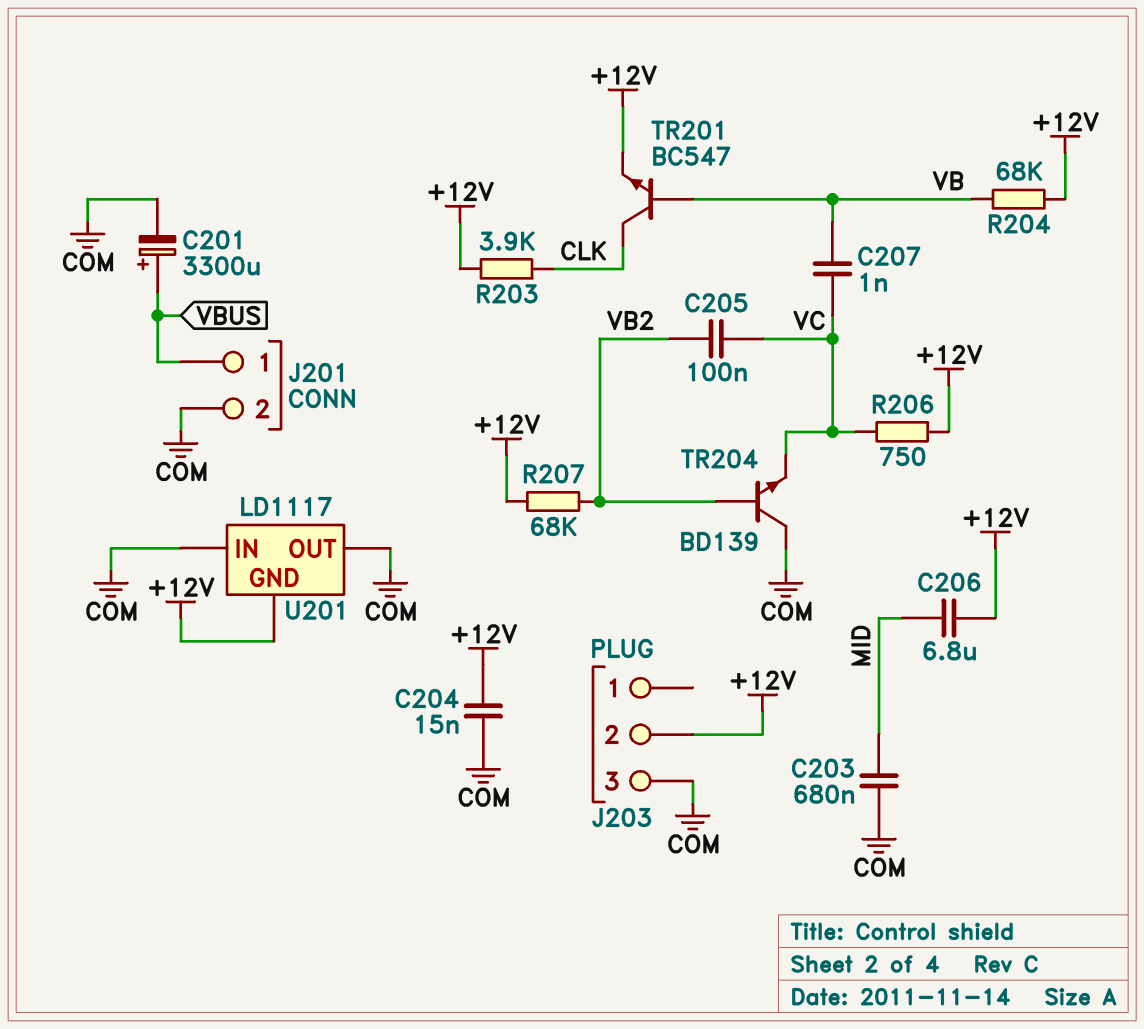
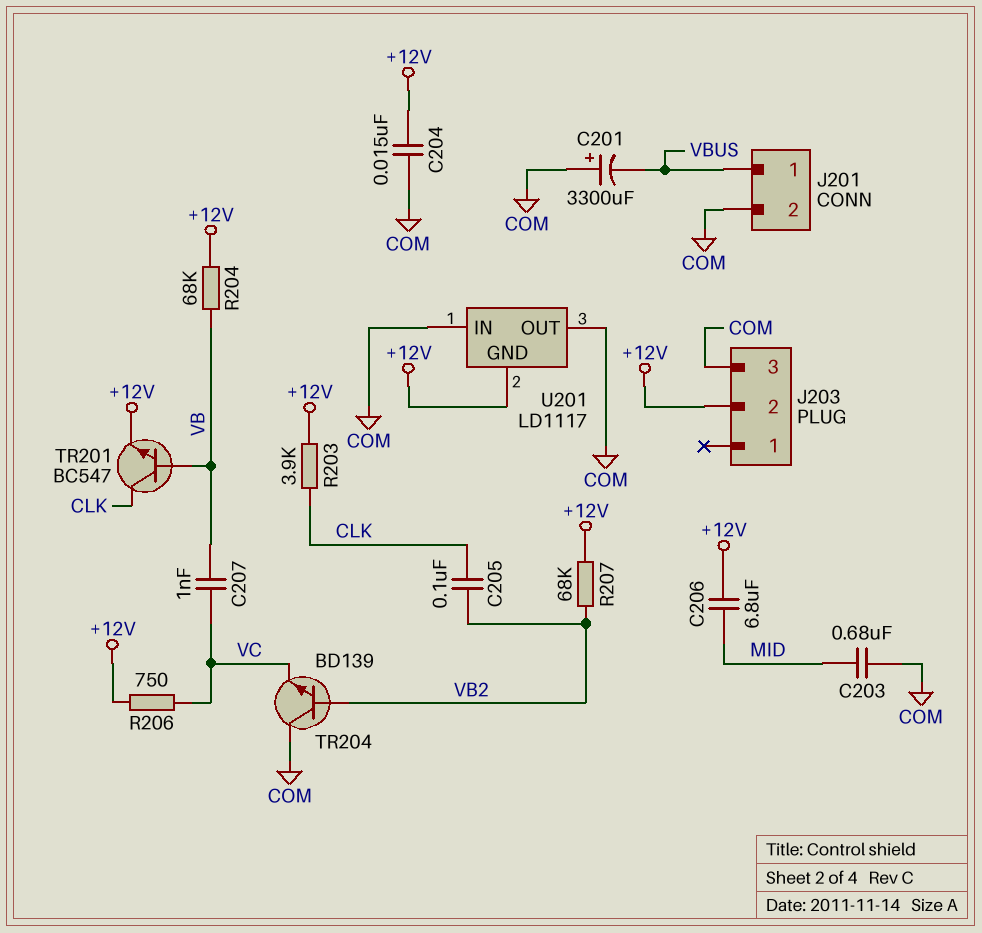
C201: 3300uF (plus VBUS, minus COM) -> 3300uF (plus COM, minus VBUS)
C205: 100nF (VB2, VC) -> 100nF (CLK, VB2)

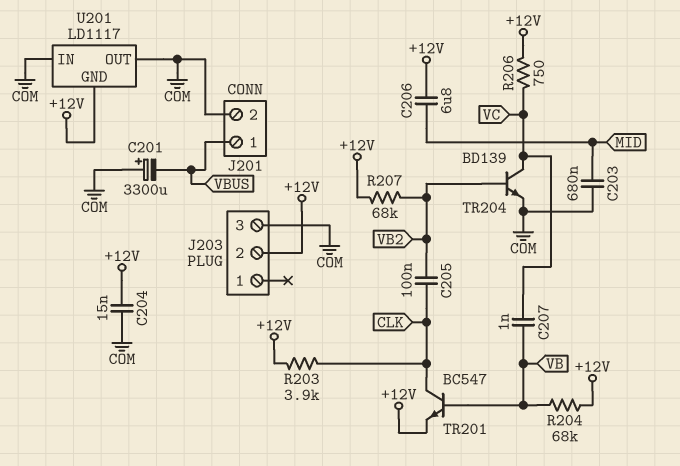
TR204: NPN BD139 (B VB2, C COM, E VC) -> NPN BD139 (B VB2, C VC, E COM)

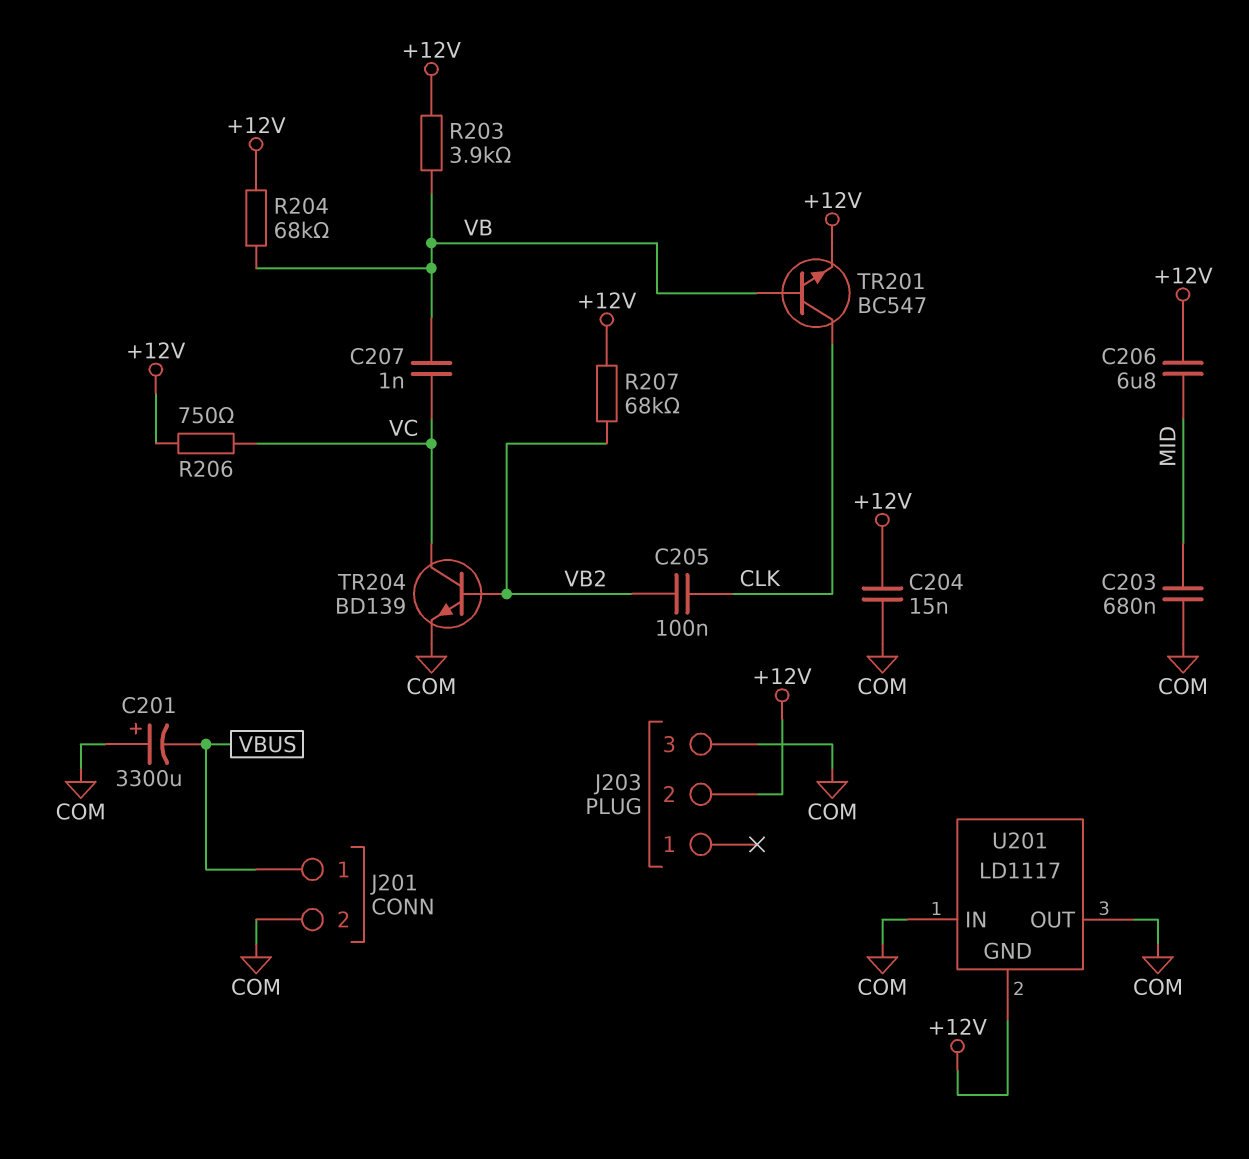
R203: 3.9k (+12V, CLK) -> 3.9k (+12V, VB)

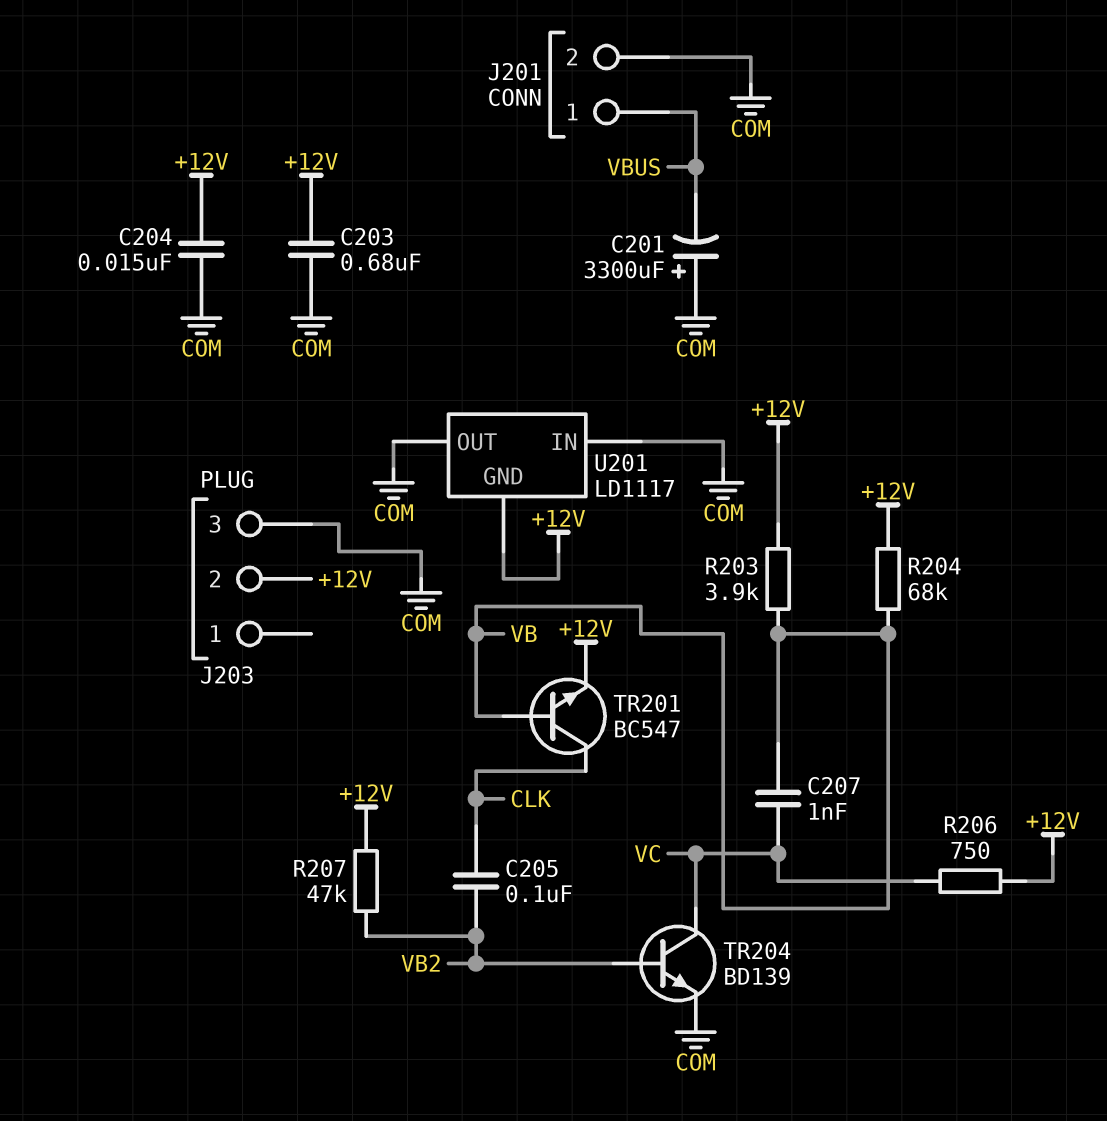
C203: 680nF (COM, MID) -> 680nF (+12V, COM)
C206: 6.8uF (+12V, MID) -> none
R207: 68k (+12V, VB2) -> 47k (+12V, VB2)

